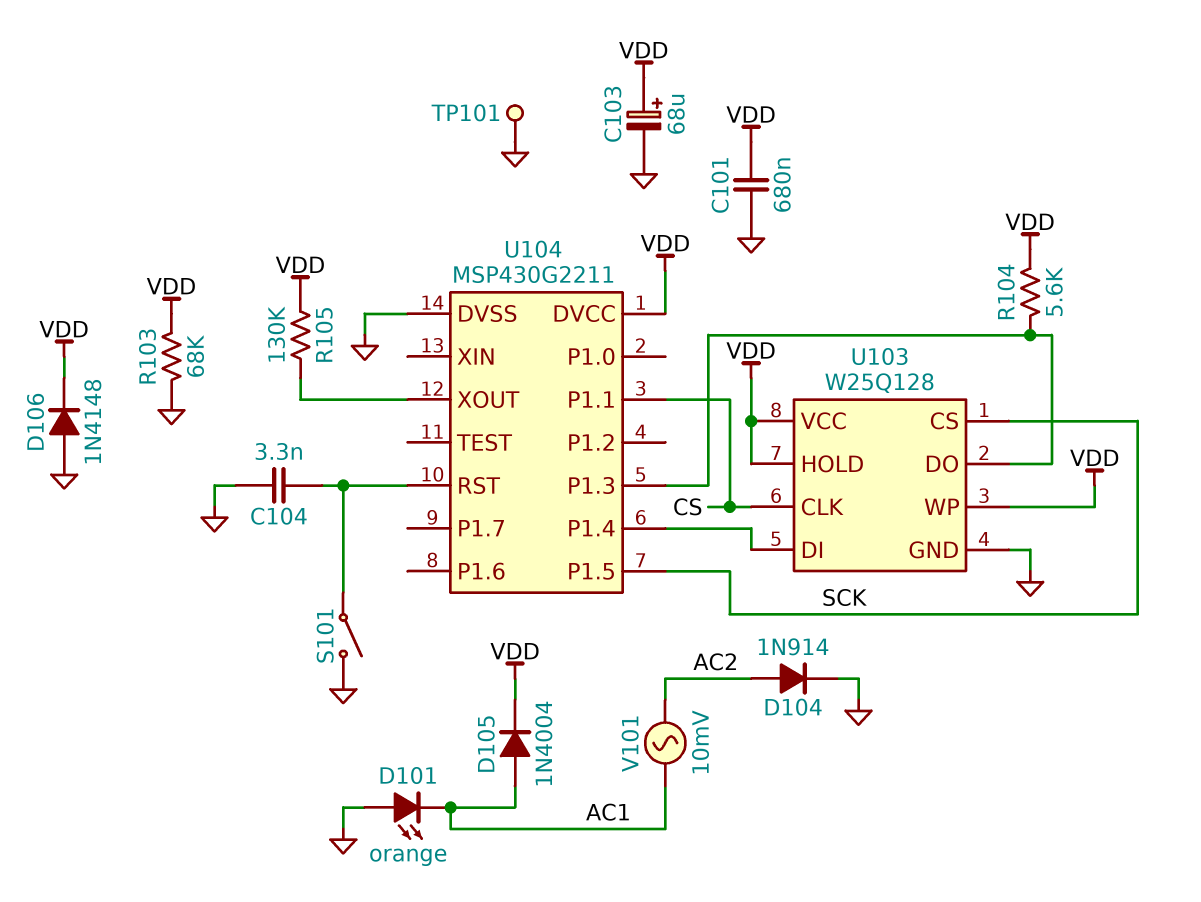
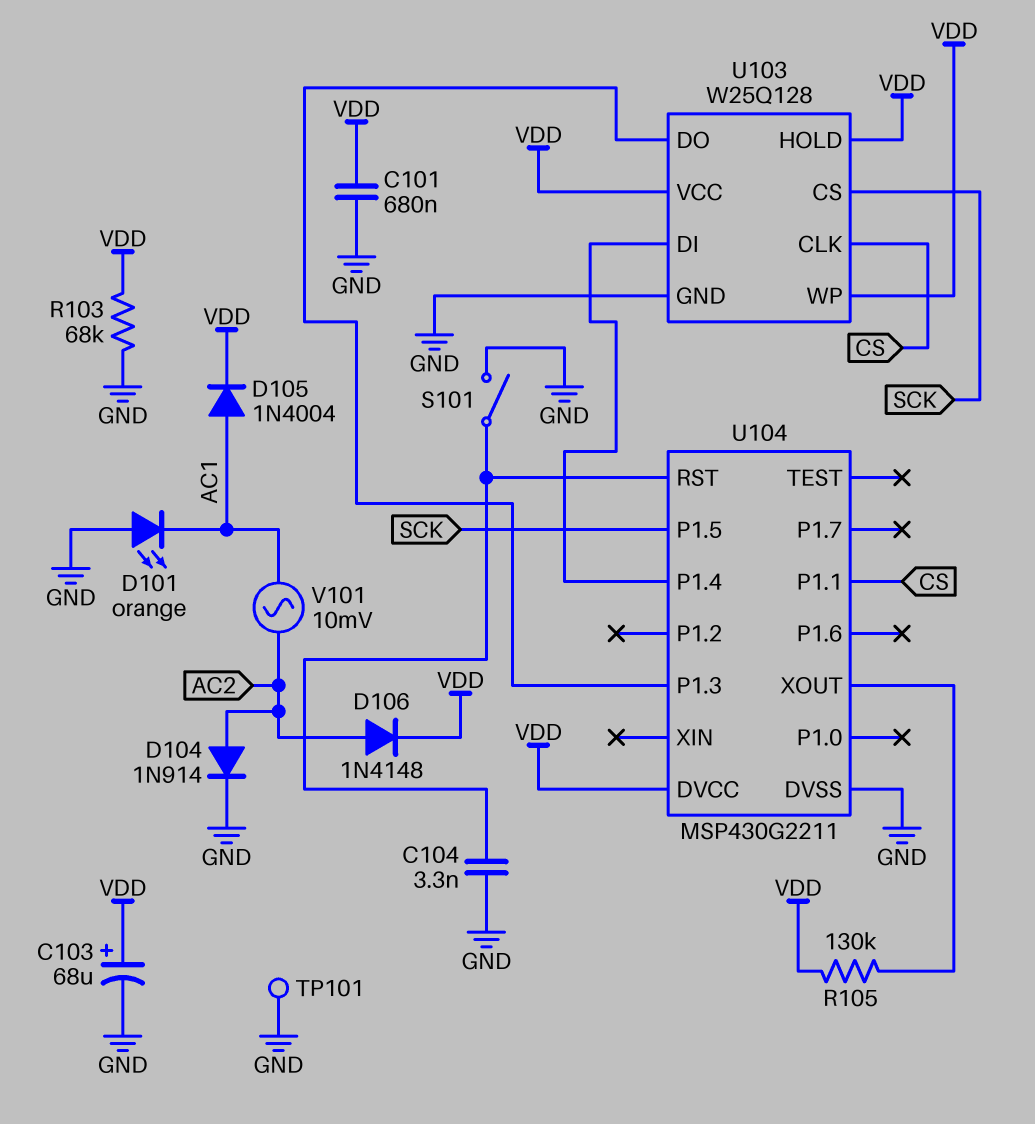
D106: diode 1N4148 (A GND, K VDD) -> diode 1N4148 (A AC2, K VDD)
R104: 5.6k (U103/DO, VDD) -> none

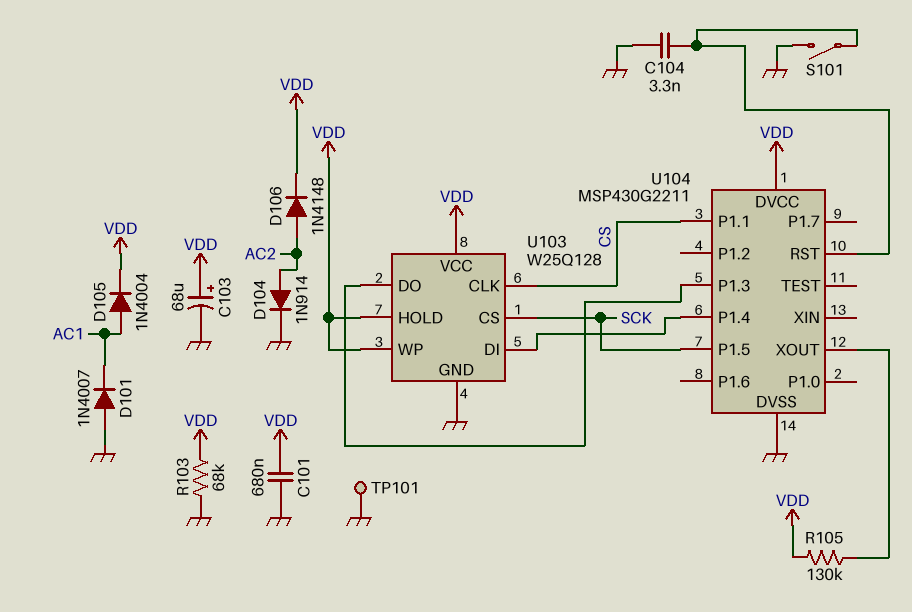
D101: LED orange (A GND, K AC1) -> diode 1N4007 (A GND, K AC1)
V101: AC 10mV (AC1, AC2) -> none

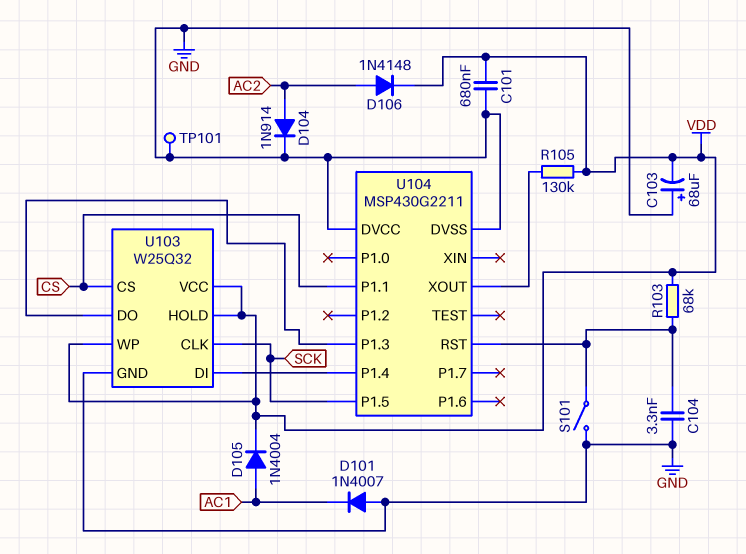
C103: 68uF (plus VDD, minus GND) -> 68uF (plus GND, minus VDD)
R103: 68k (GND, VDD) -> 68k (U104/RST, VDD)
U103: W25Q128 -> W25Q32
U103 pin CLK: CS -> SCK
U103 pin CS: SCK -> CS
U104 pin DVCC: VDD -> GND

